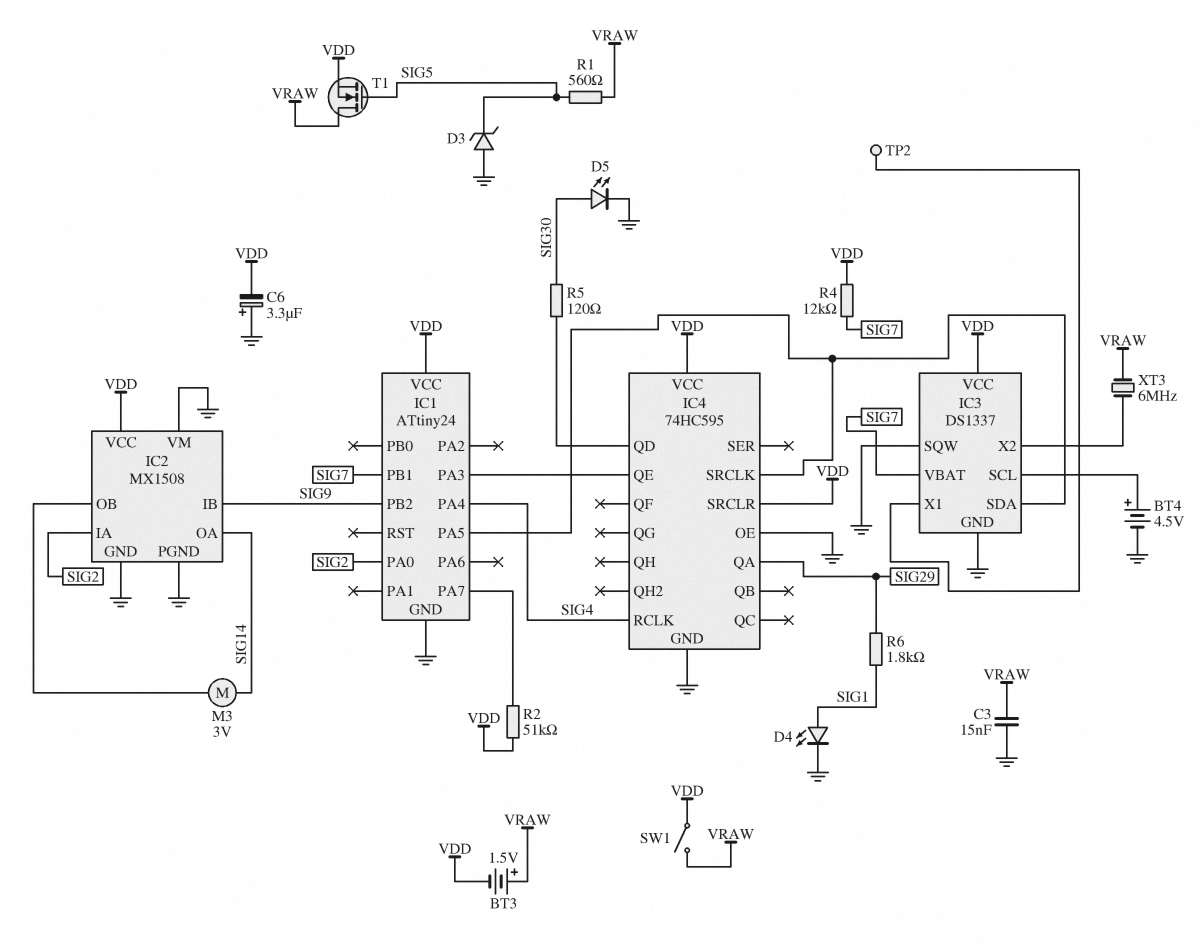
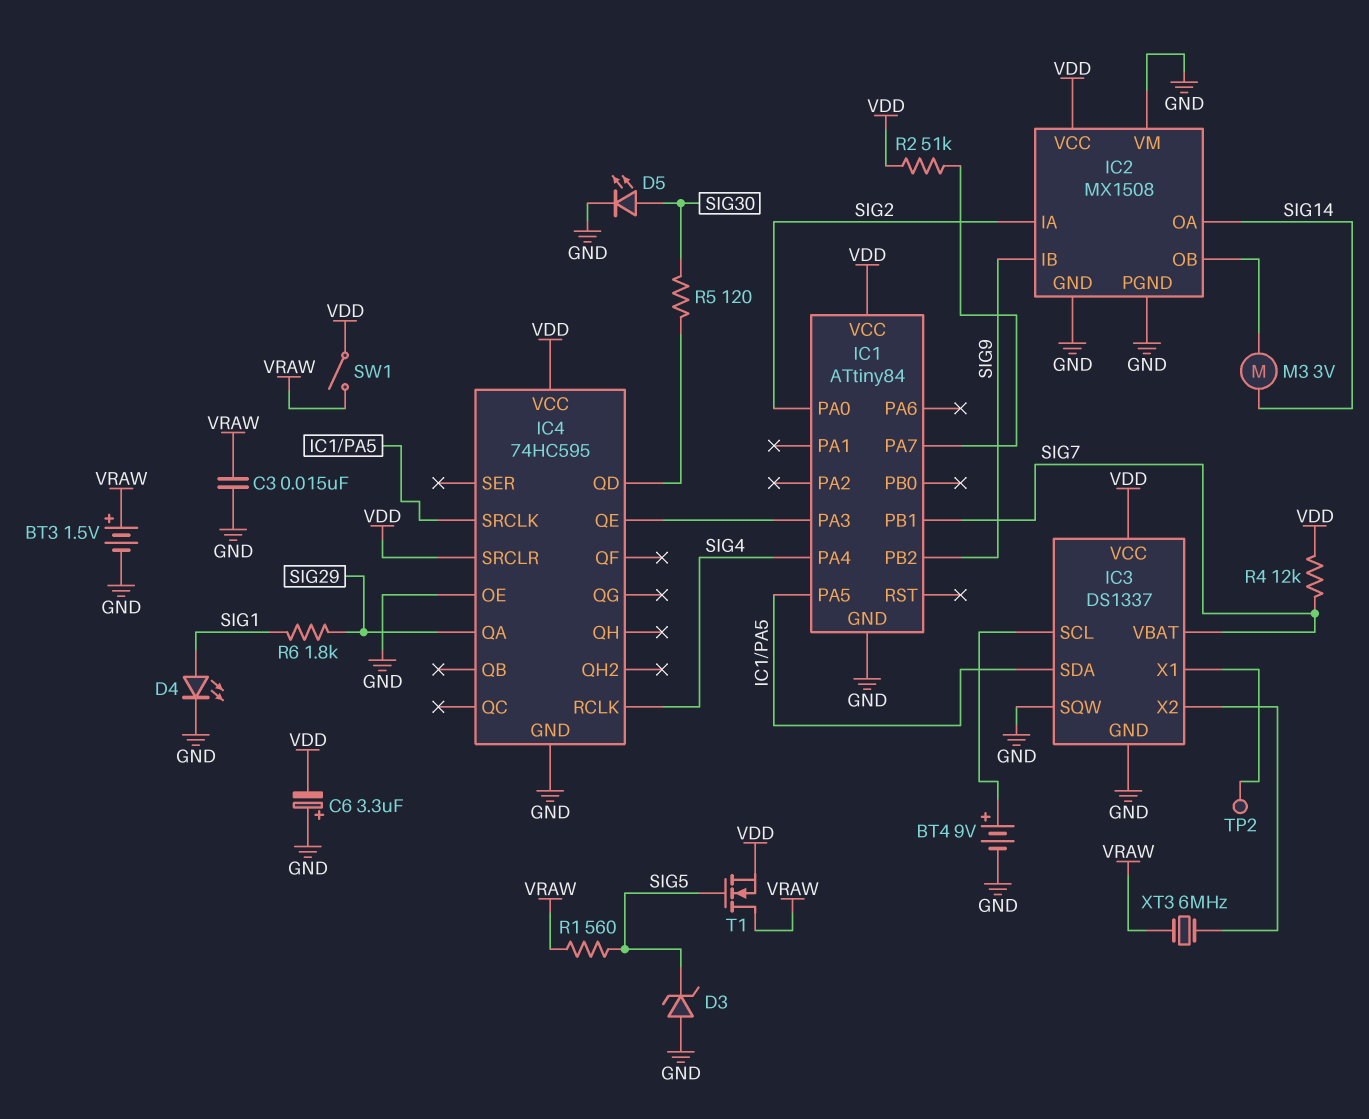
BT3: 1.5V (plus VRAW, minus VDD) -> 1.5V (plus VRAW, minus GND)
BT4: 4.5V (plus IC3/SCL, minus GND) -> 9V (plus IC3/SCL, minus GND)
IC1: ATtiny24 -> ATtiny84

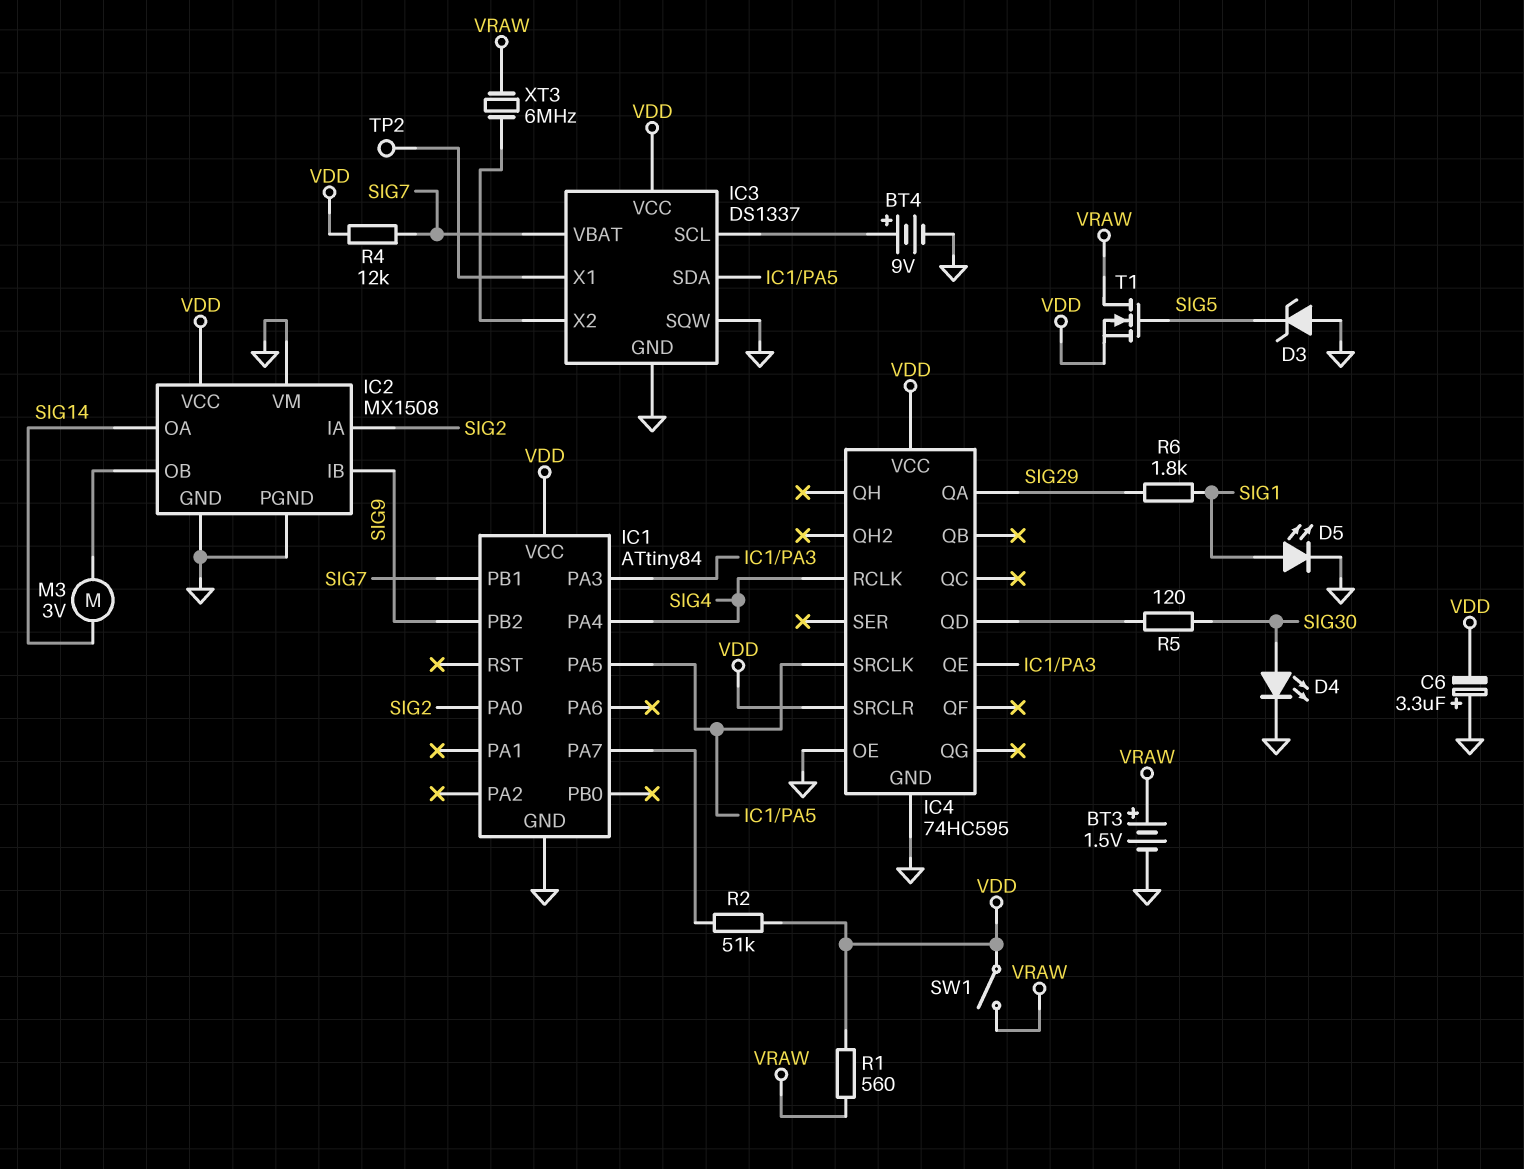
C3: 15nF (GND, VRAW) -> none
D4: LED (A SIG1, K GND) -> LED (A SIG30, K GND)
D5: LED (A SIG30, K GND) -> LED (A SIG1, K GND)
R1: 560 (SIG5, VRAW) -> 560 (VDD, VRAW)

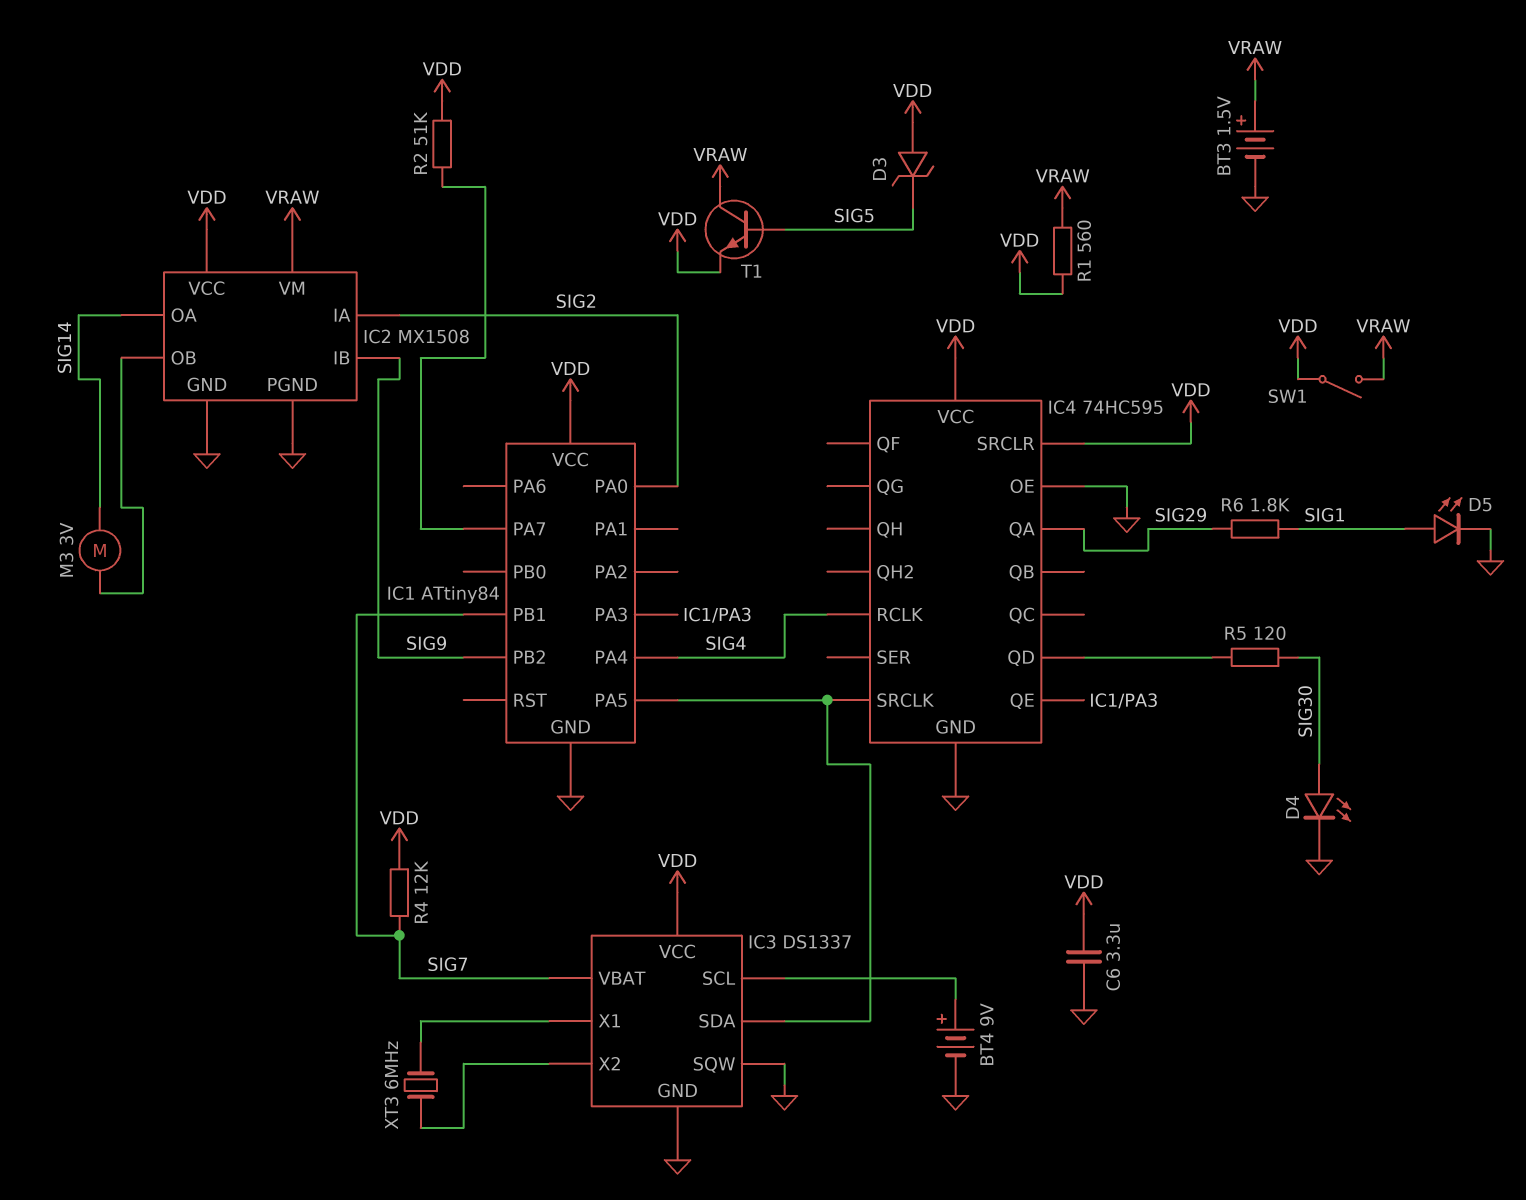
C6: 3.3uF (plus GND, minus VDD) -> 3.3uF (GND, VDD)
D3: zener (A GND, K SIG5) -> zener (A VDD, K SIG5)
IC2 pin VM: GND -> VRAW
T1: NMOS (G SIG5, D VRAW, S VDD) -> NPN (B SIG5, C VRAW, E VDD)
TP2: test point (IC3/X1) -> none
XT3: 6MHz (IC3/X2, VRAW) -> 6MHz (IC3/X1, IC3/X2)

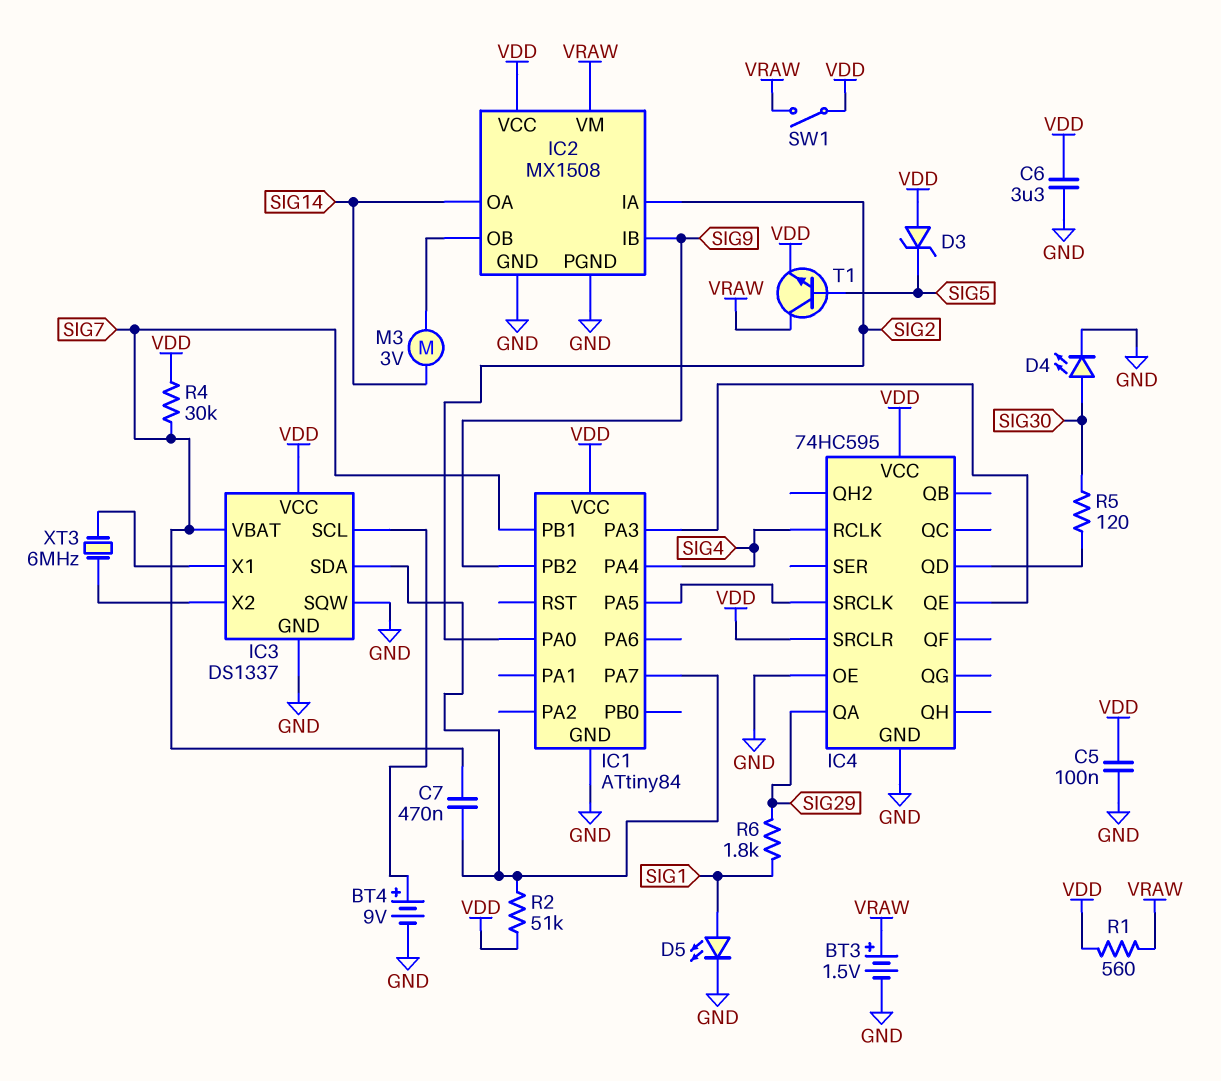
C5: none -> 100nF (GND, VDD)
C7: none -> 470nF (IC1/PA7, SIG7)
IC3 pin SDA: IC1/PA5 -> IC1/PA7
R4: 12k (SIG7, VDD) -> 30k (SIG7, VDD)

